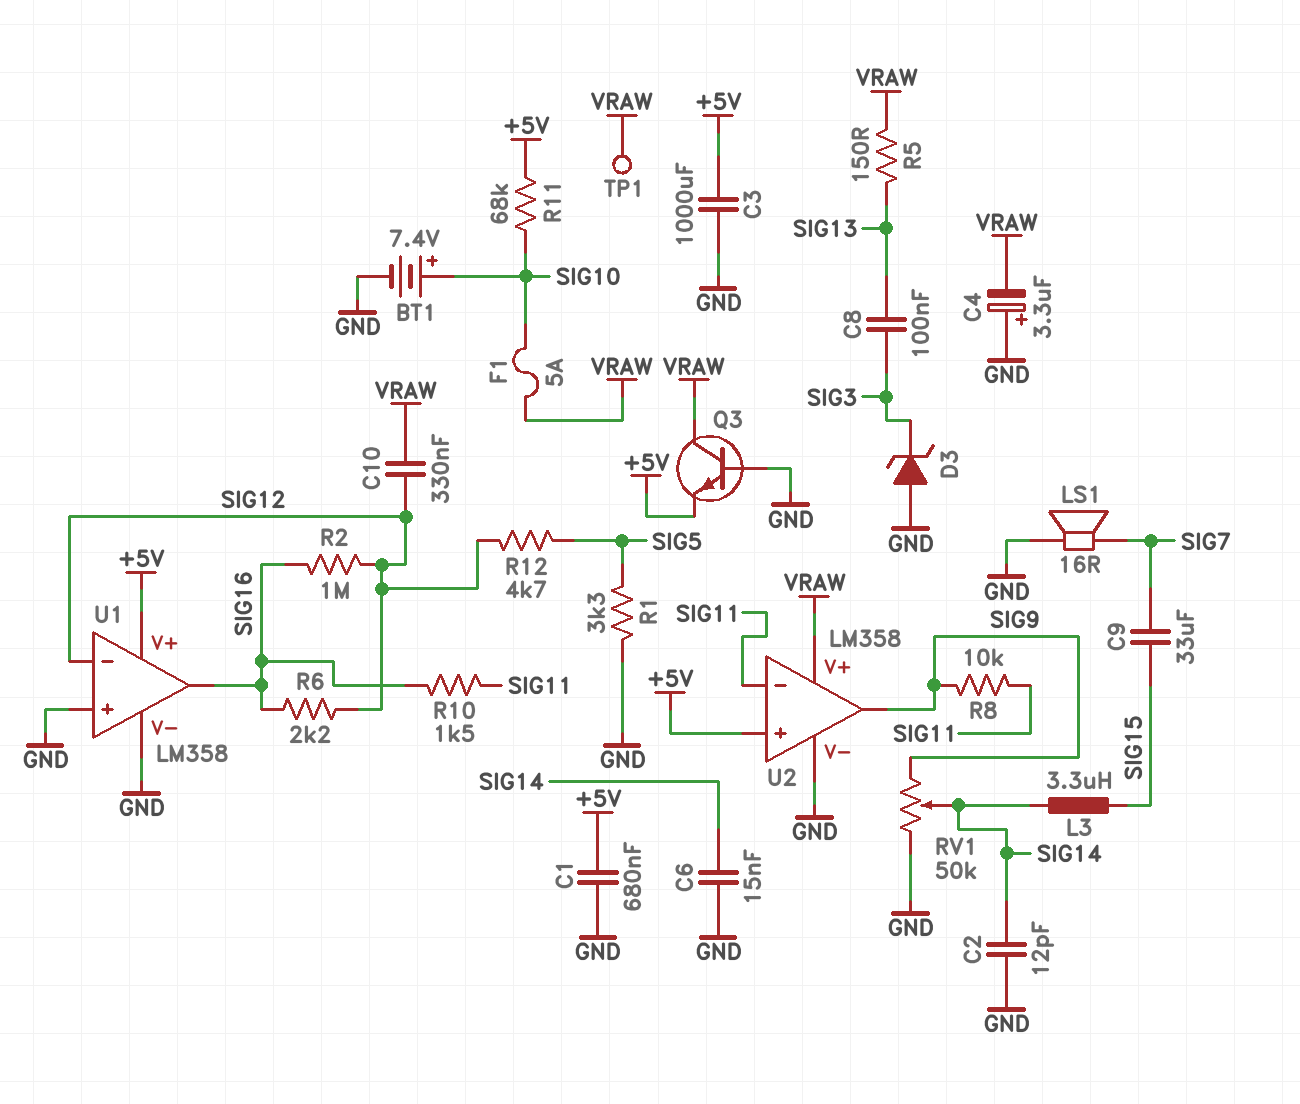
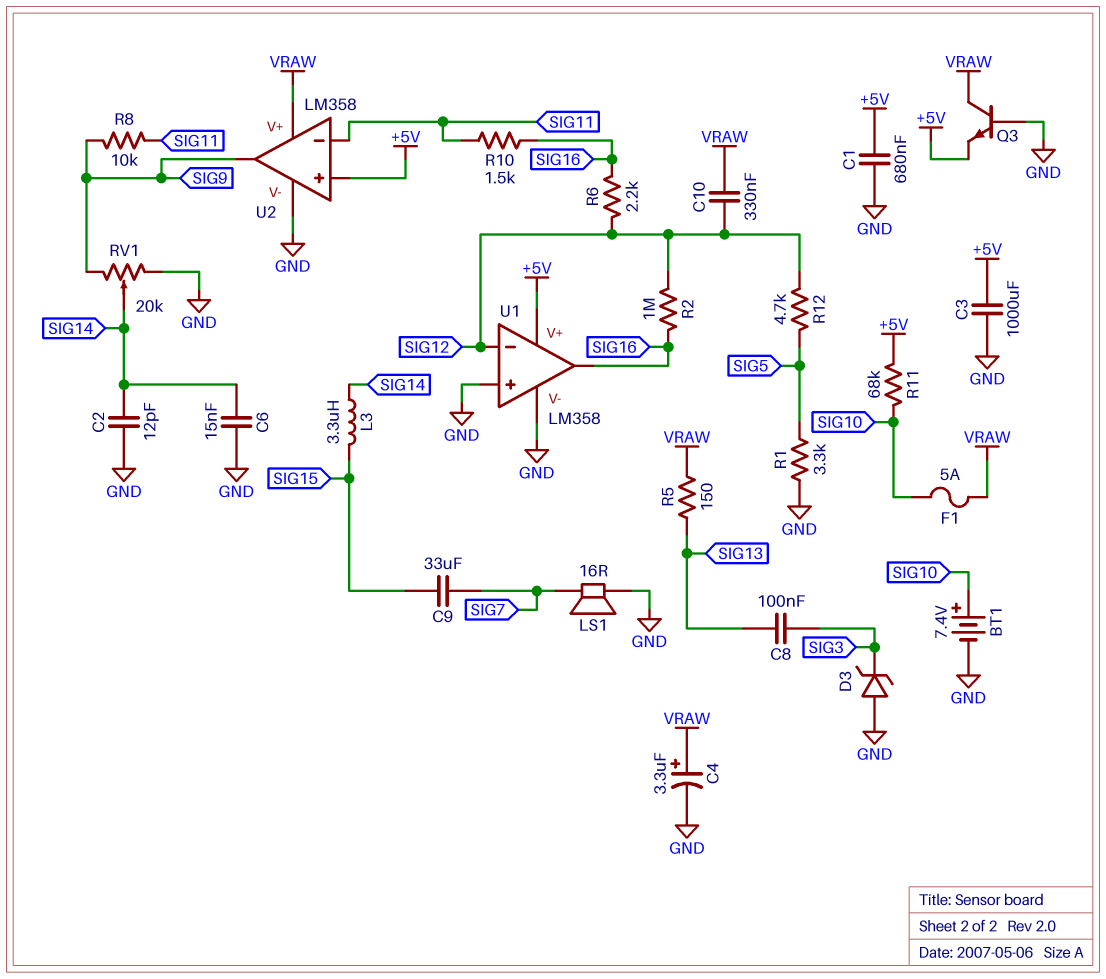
C4: 3.3uF (plus GND, minus VRAW) -> 3.3uF (plus VRAW, minus GND)
RV1: 50k (GND, SIG9, wiper SIG14) -> 20k (GND, SIG9, wiper SIG14)
TP1: test point (VRAW) -> none

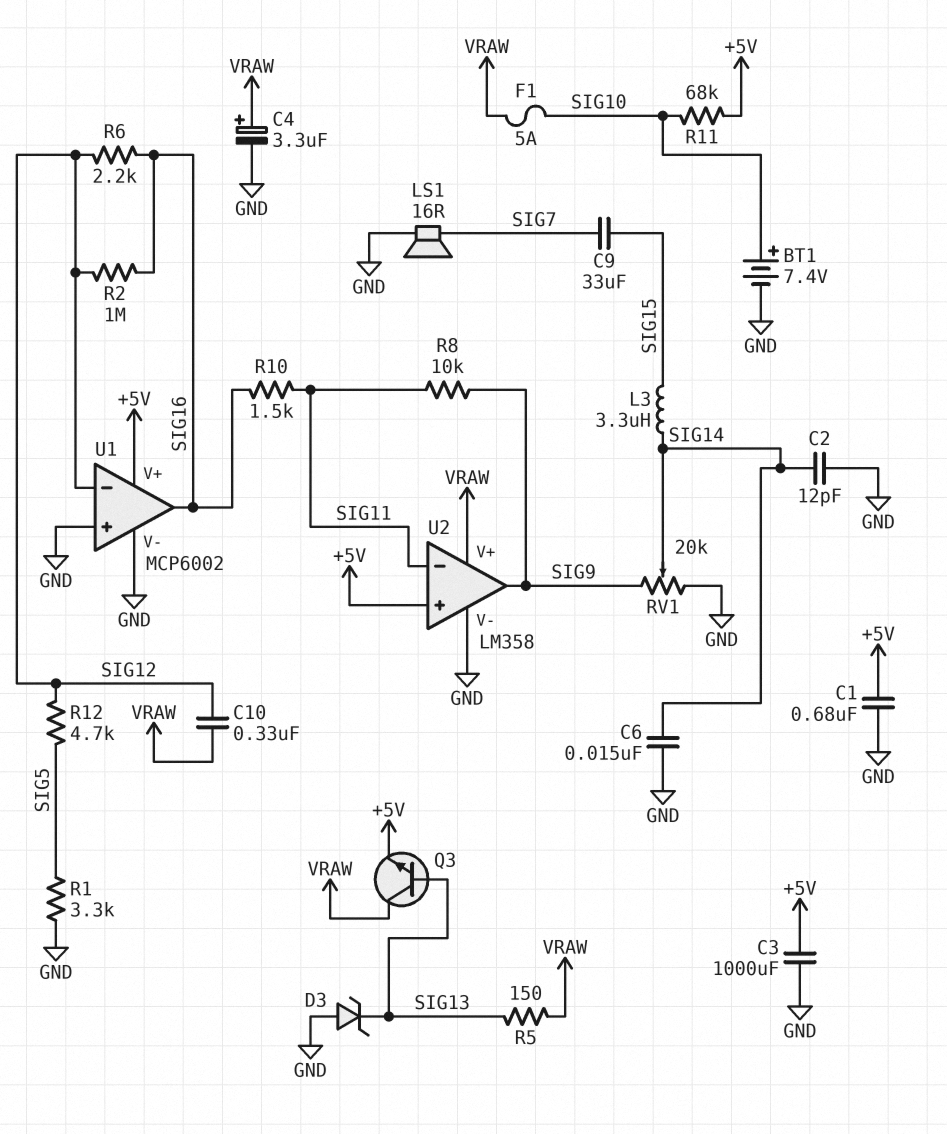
C8: 100nF (SIG3, SIG13) -> none
D3: zener (A GND, K SIG3) -> zener (A GND, K SIG13)
Q3: NPN (B GND, C VRAW, E +5V) -> NPN (B SIG13, C VRAW, E +5V)
U1: LM358 -> MCP6002

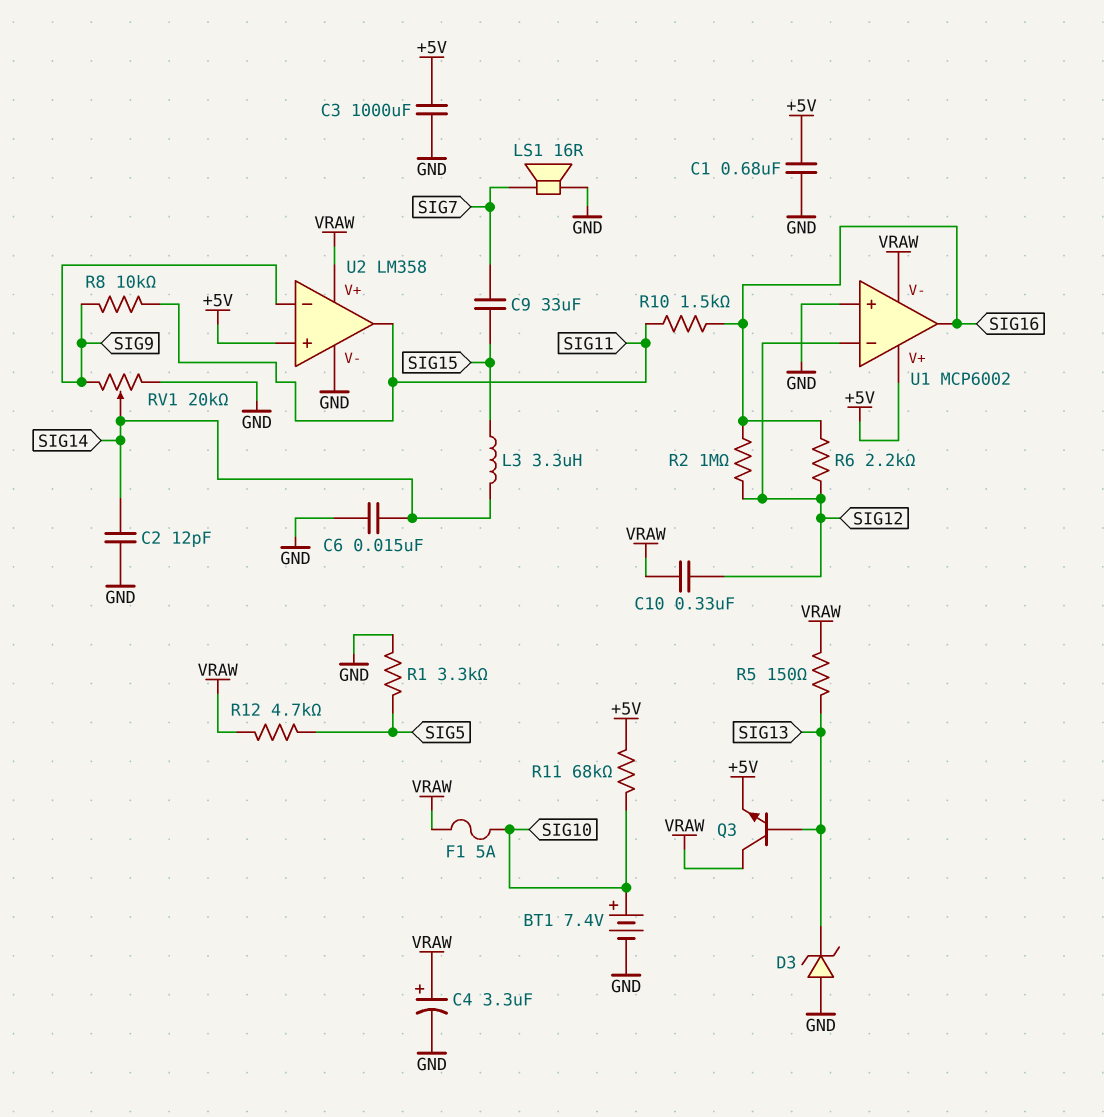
R12: 4.7k (SIG5, SIG12) -> 4.7k (SIG5, VRAW)
U1 pin V-: GND -> VRAW
U2 pin in-: SIG11 -> SIG9
U2 pin out: SIG9 -> SIG11

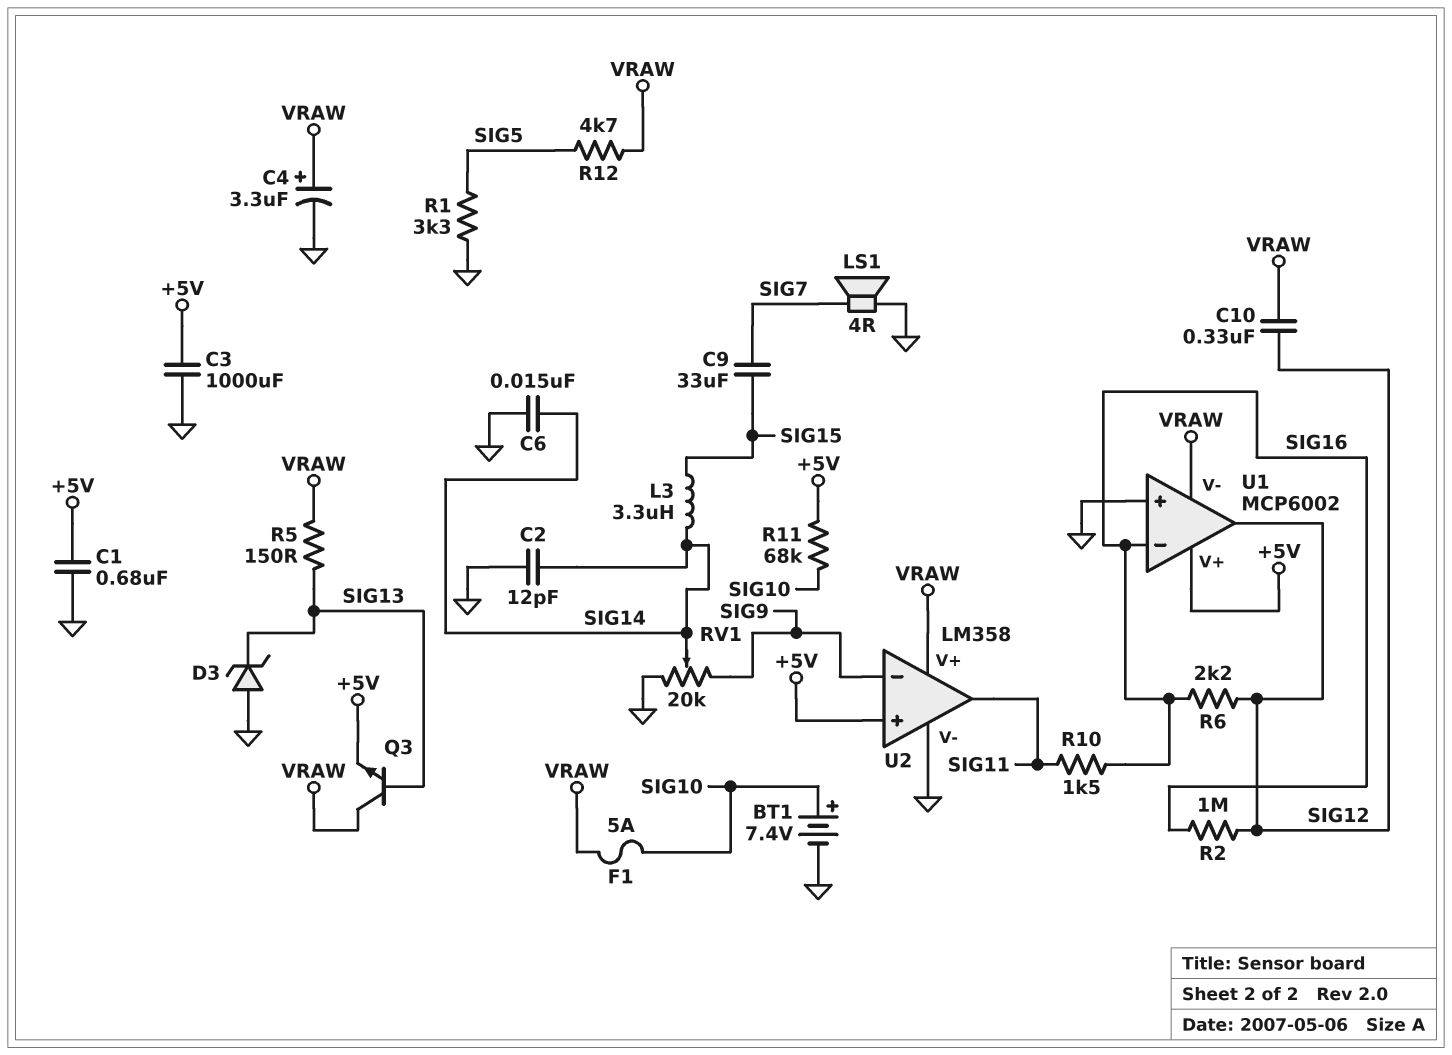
LS1: speaker 16R (GND, SIG7) -> speaker 4R (GND, SIG7)
R8: 10k (SIG9, SIG11) -> none
U1 pin in-: SIG12 -> SIG16
U1 pin out: SIG16 -> SIG12

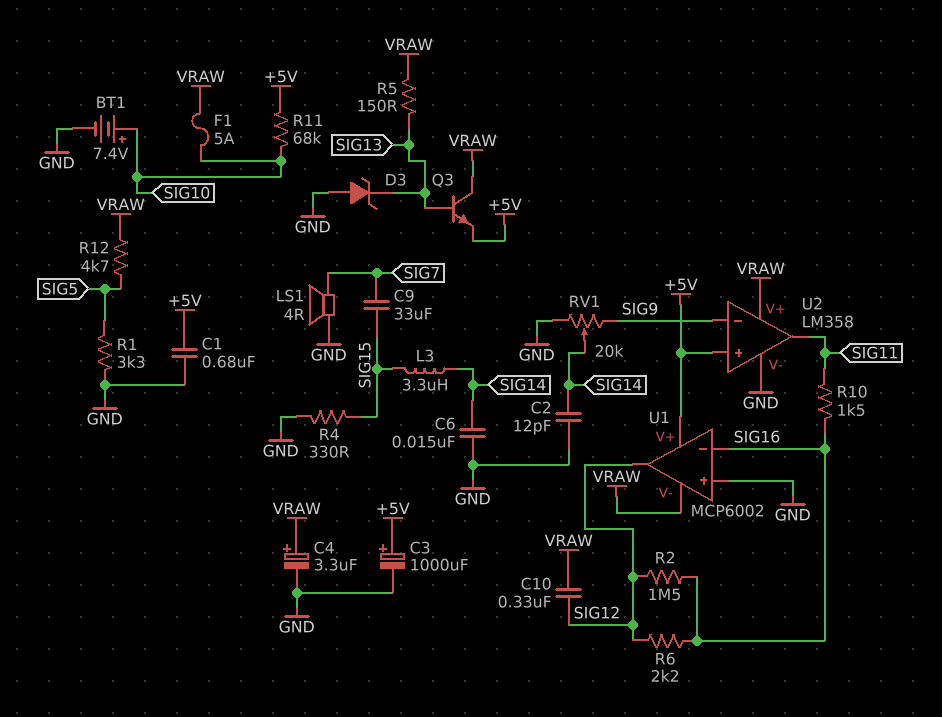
C3: 1000uF (+5V, GND) -> 1000uF (plus +5V, minus GND)
R2: 1M (SIG12, SIG16) -> 1.5M (SIG12, SIG16)
R4: none -> 330 (GND, SIG15)

